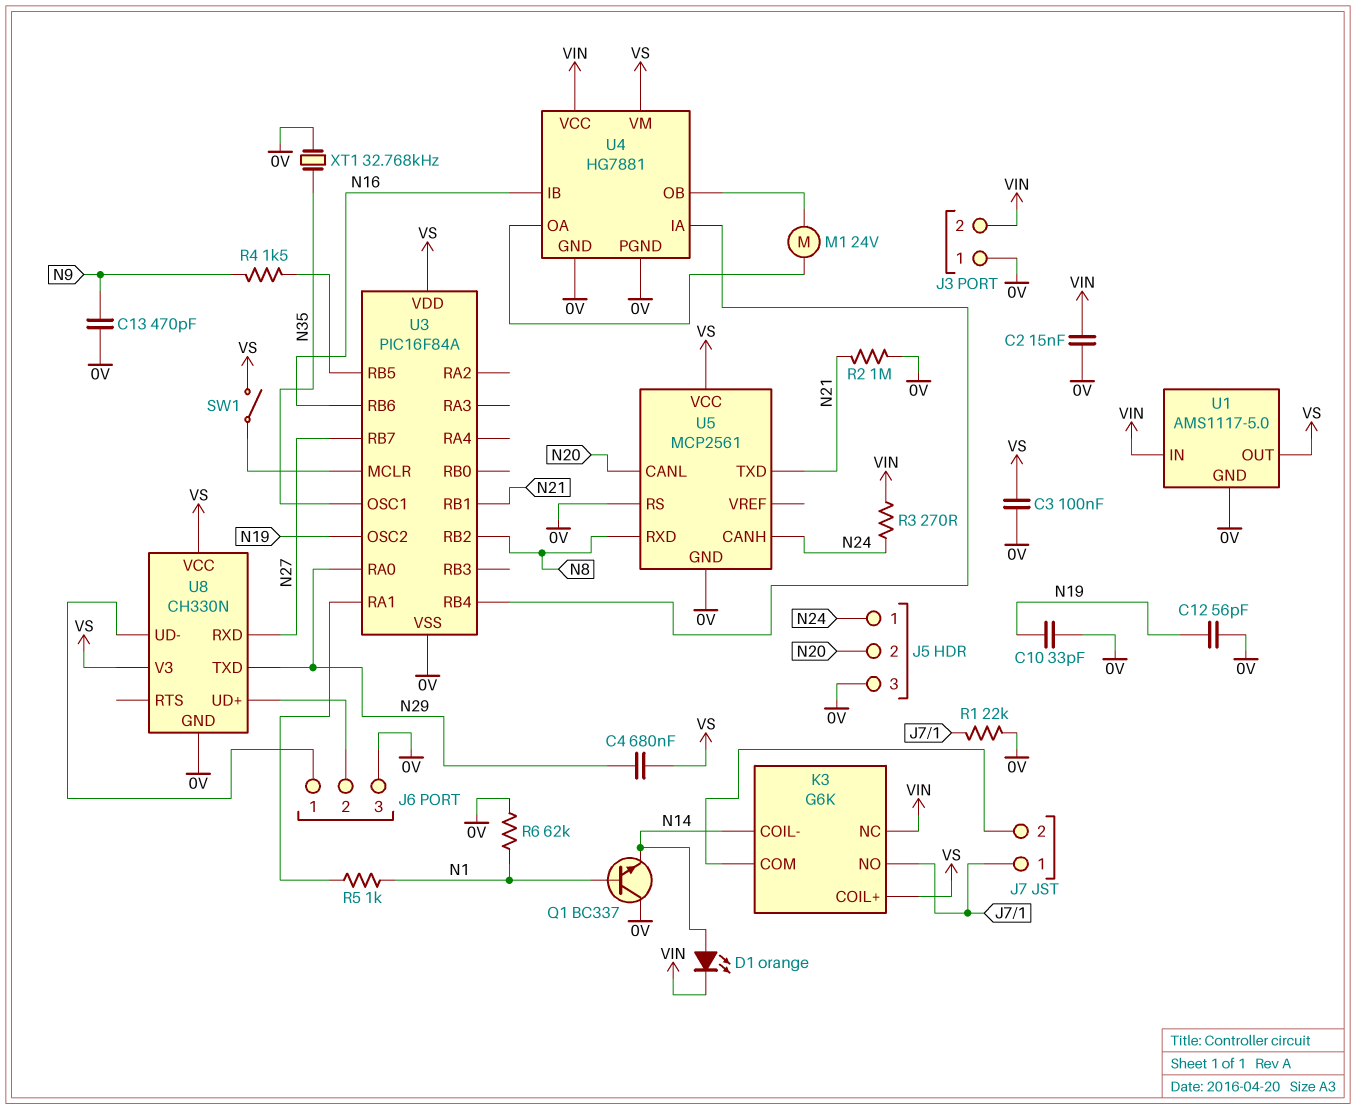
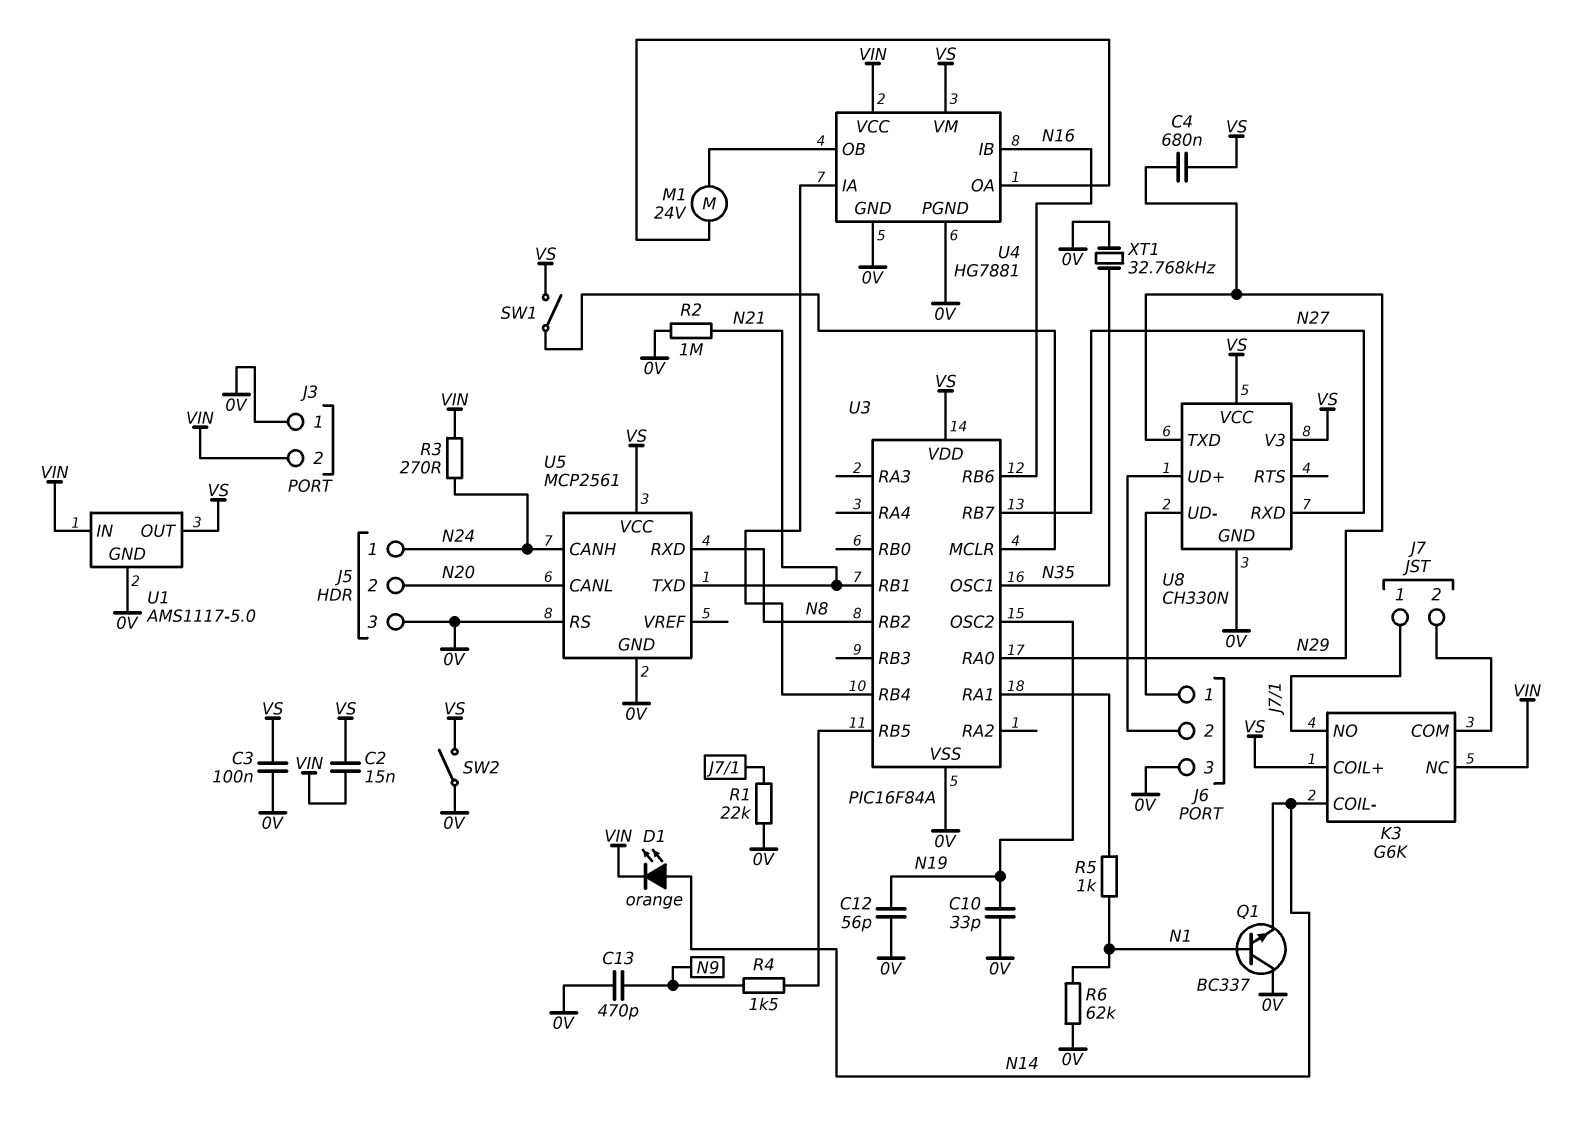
C2: 15nF (0V, VIN) -> 15nF (VIN, VS)
SW2: none -> switch (0V, VS)

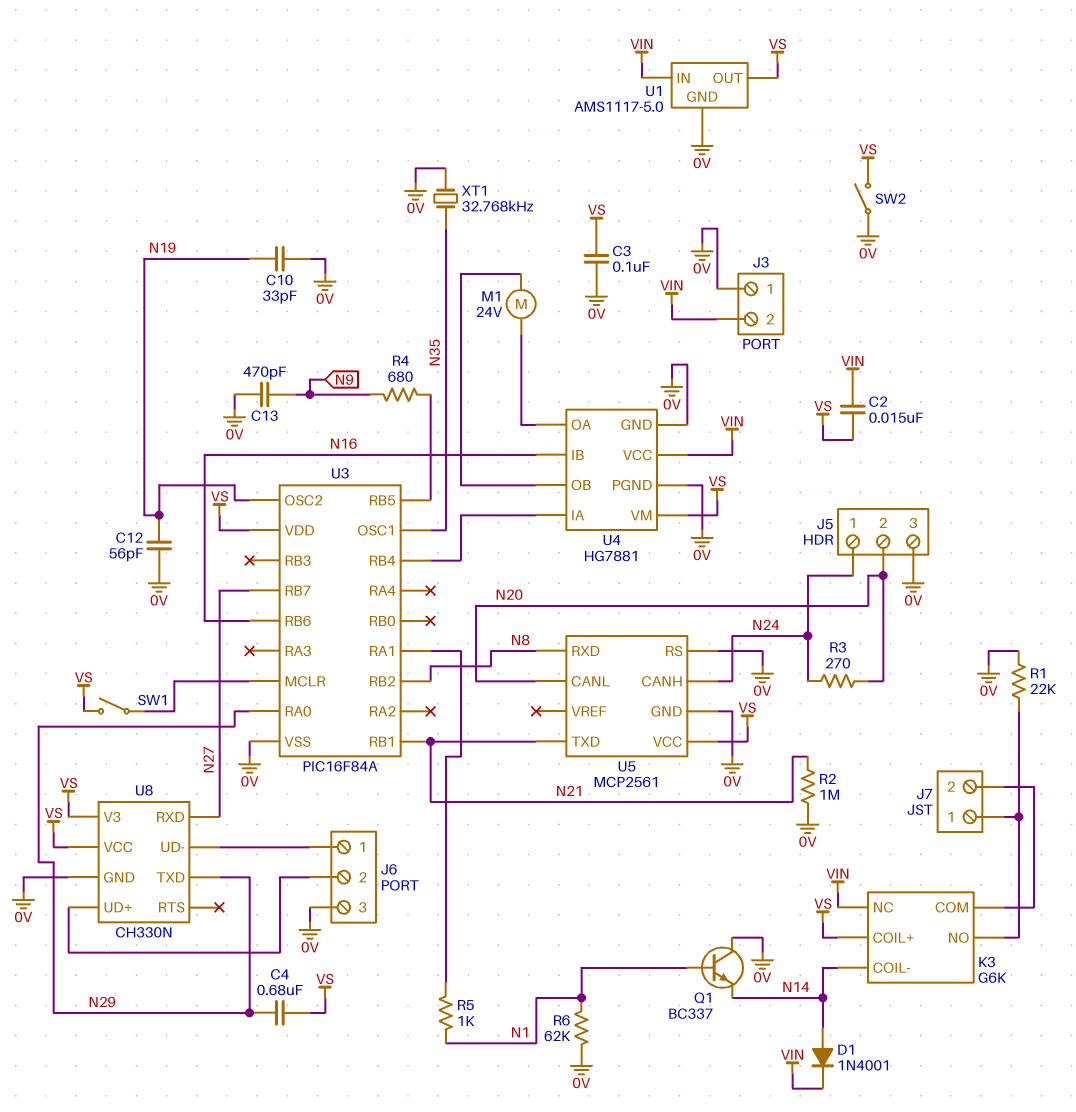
D1: LED orange (A N14, K VIN) -> diode 1N4001 (A N14, K VIN)
R3: 270 (N24, VIN) -> 270 (N20, N24)
R4: 1.5k (N9, U3/RB5) -> 680 (N9, U3/RB5)

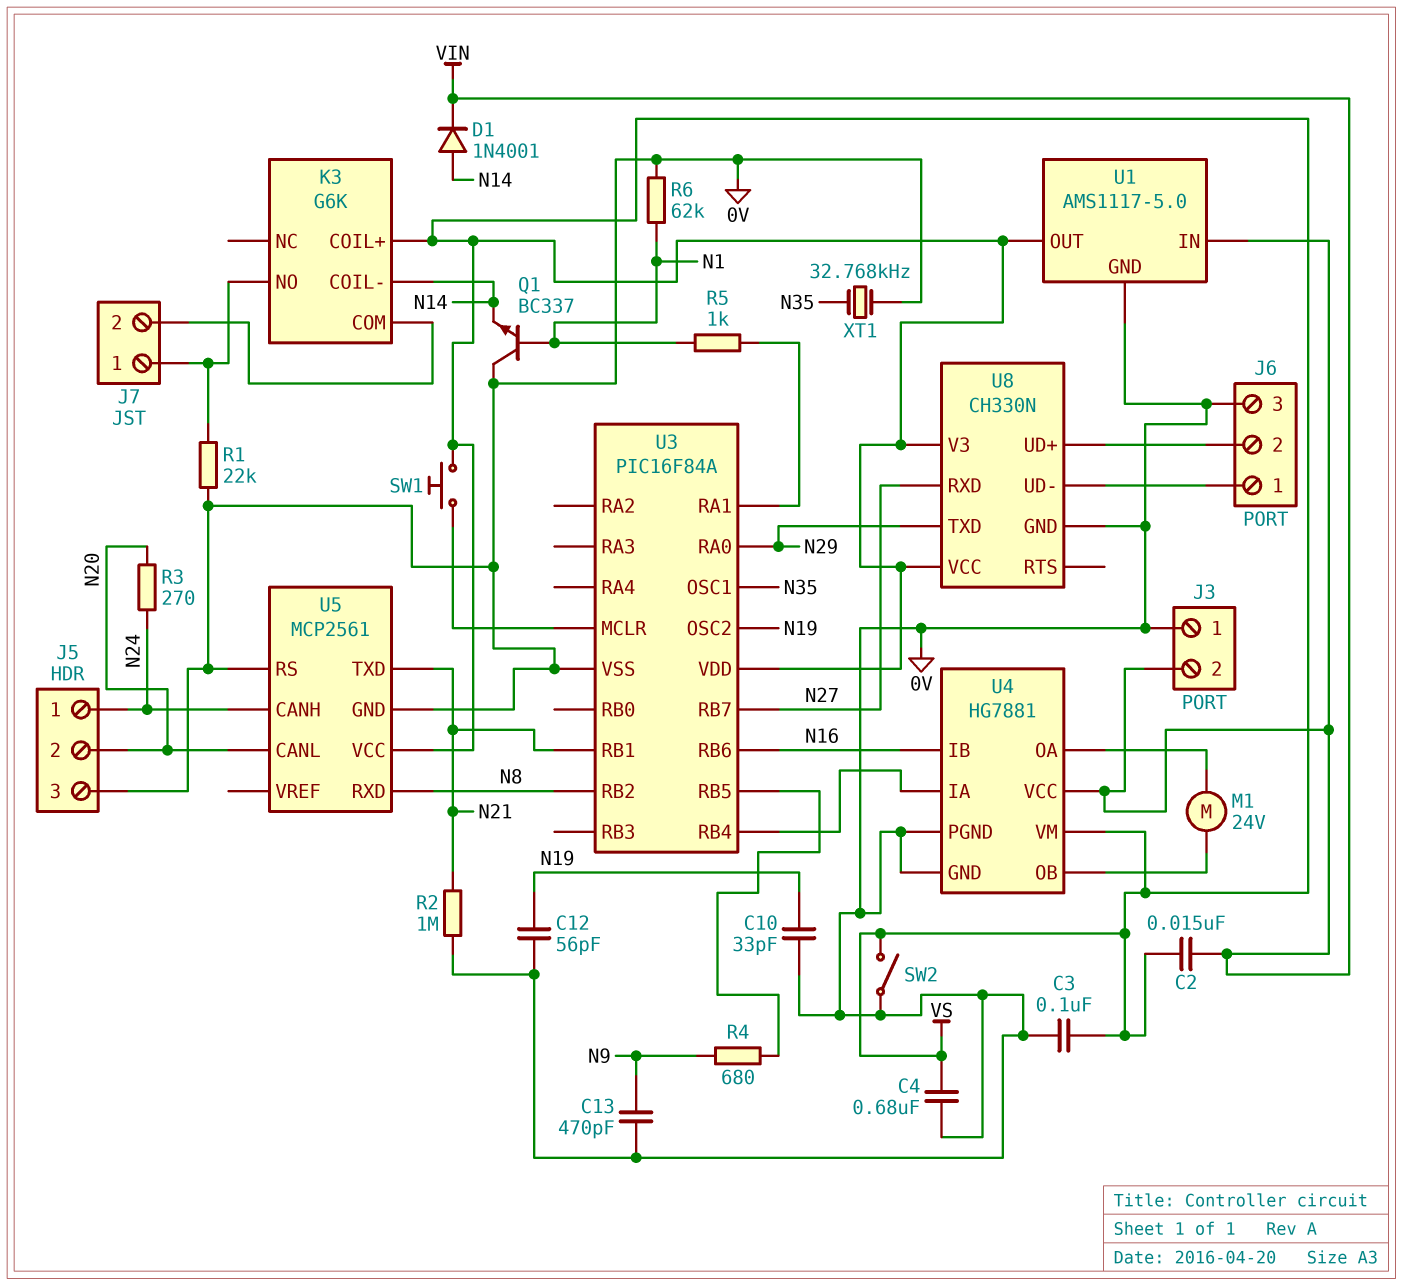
C4: 680nF (N29, VS) -> 680nF (0V, VS)
K3 pin NC: VIN -> none
SW1: switch (U3/MCLR, VS) -> button (U3/MCLR, VS)

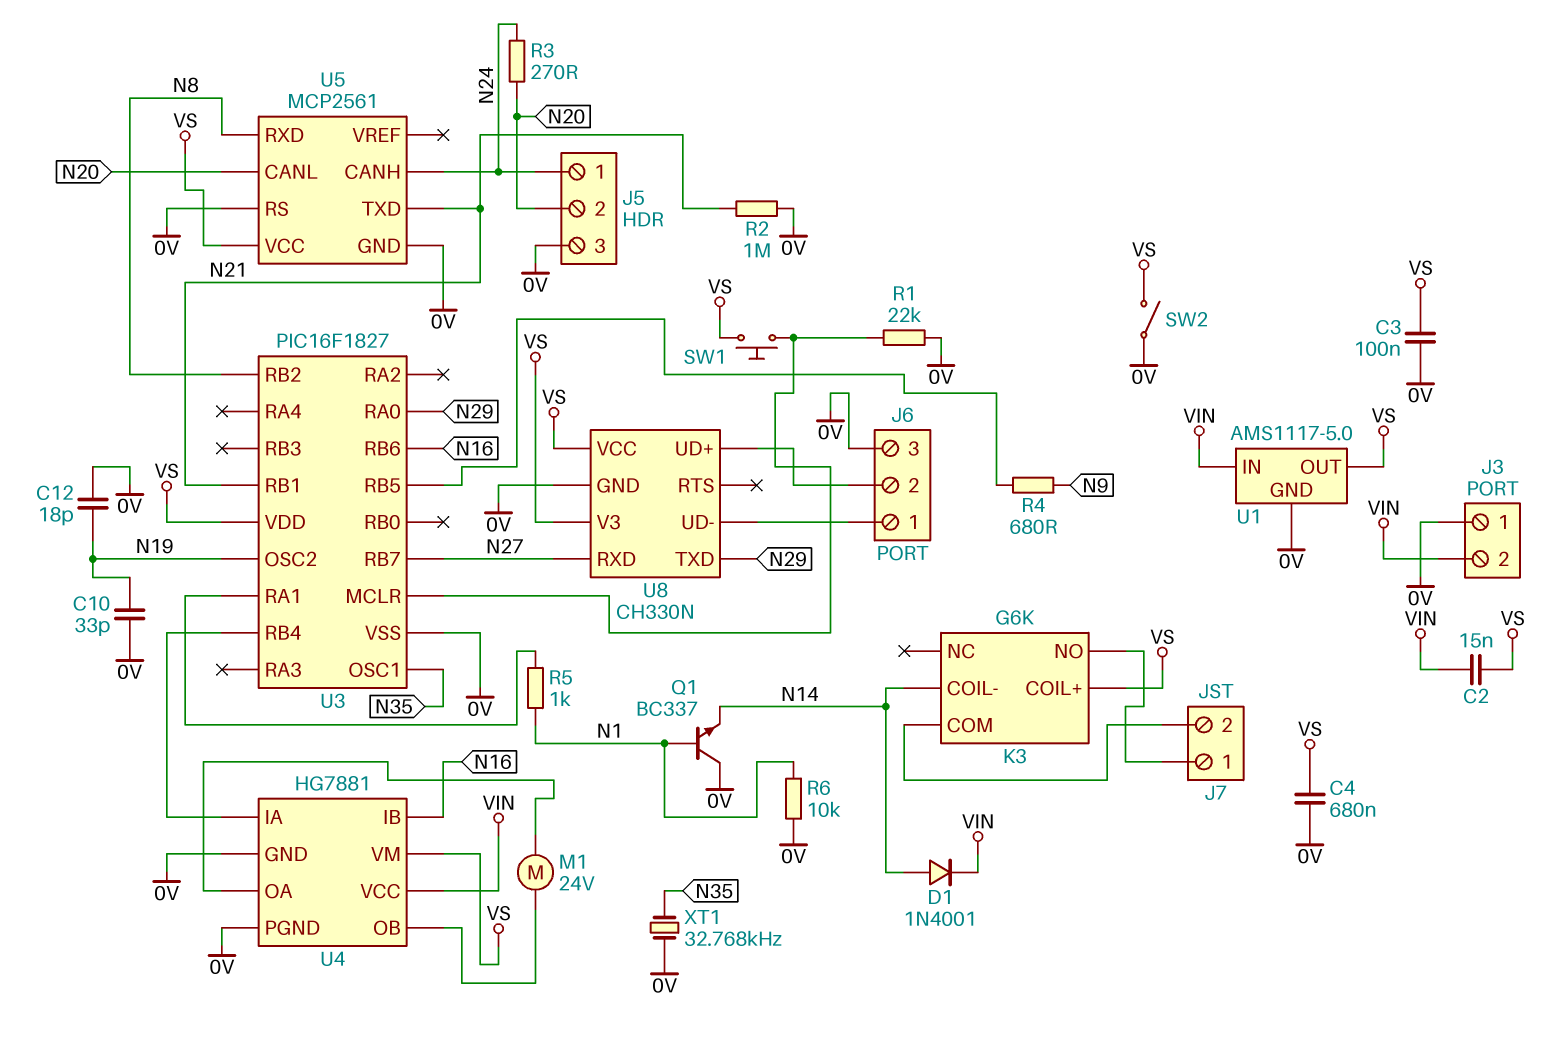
C12: 56pF (0V, N19) -> 18pF (0V, N19)
C13: 470pF (0V, N9) -> none
R1: 22k (0V, J7/1) -> 22k (0V, U3/MCLR)
R6: 62k (0V, N1) -> 10k (0V, N1)
U3: PIC16F84A -> PIC16F1827

